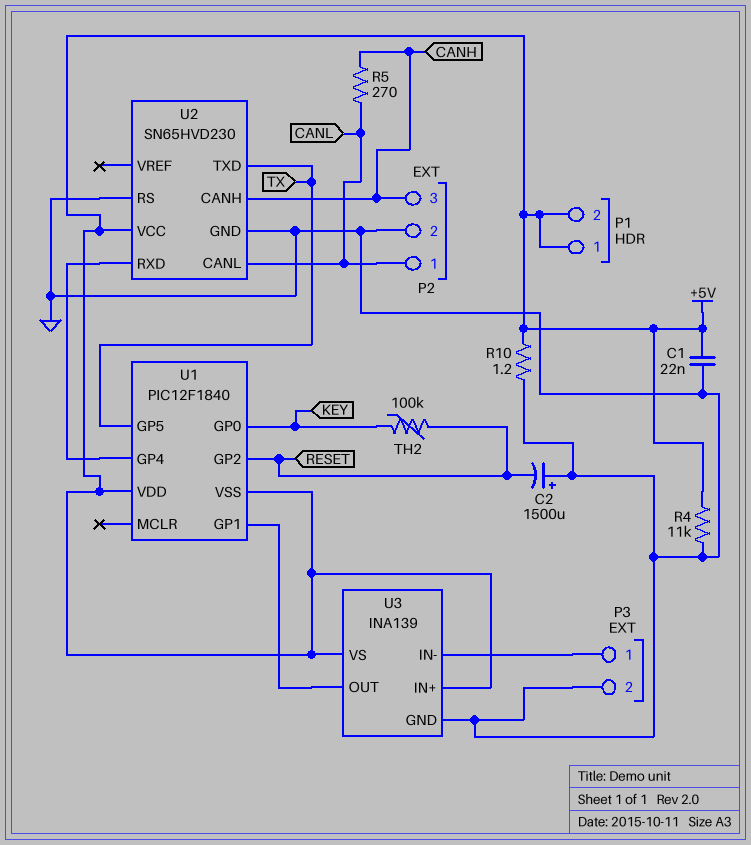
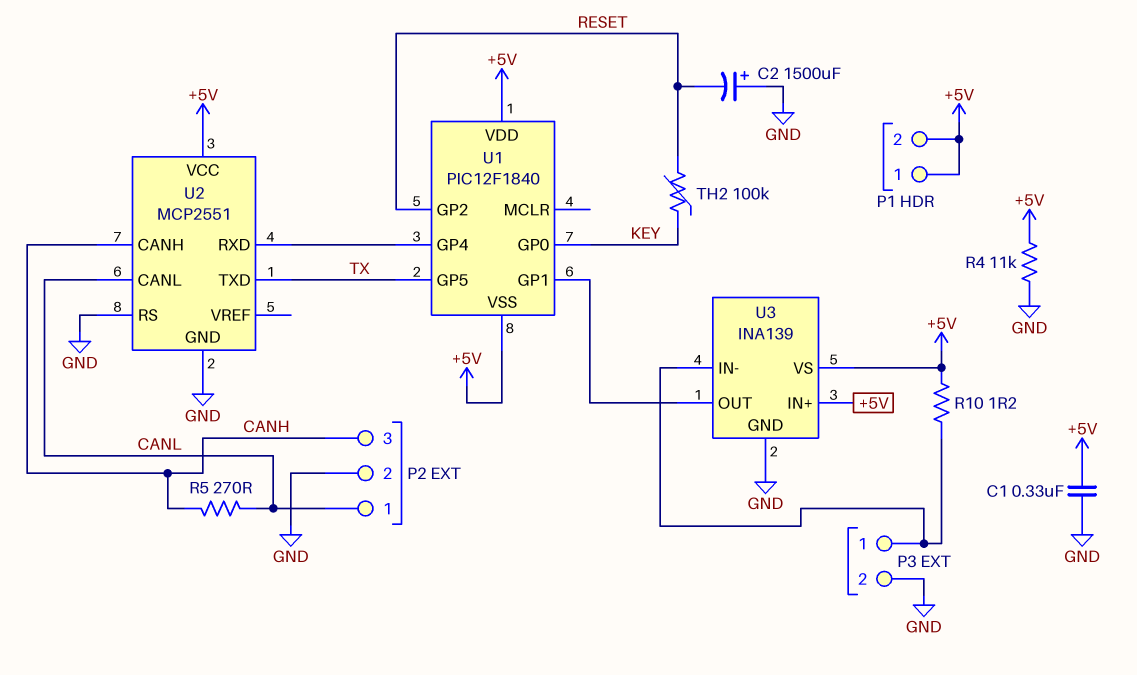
C1: 22nF (+5V, GND) -> 330nF (+5V, GND)
R10: 1.2 (+5V, GND) -> 1.2 (+5V, P3/1)
U2: SN65HVD230 -> MCP2551

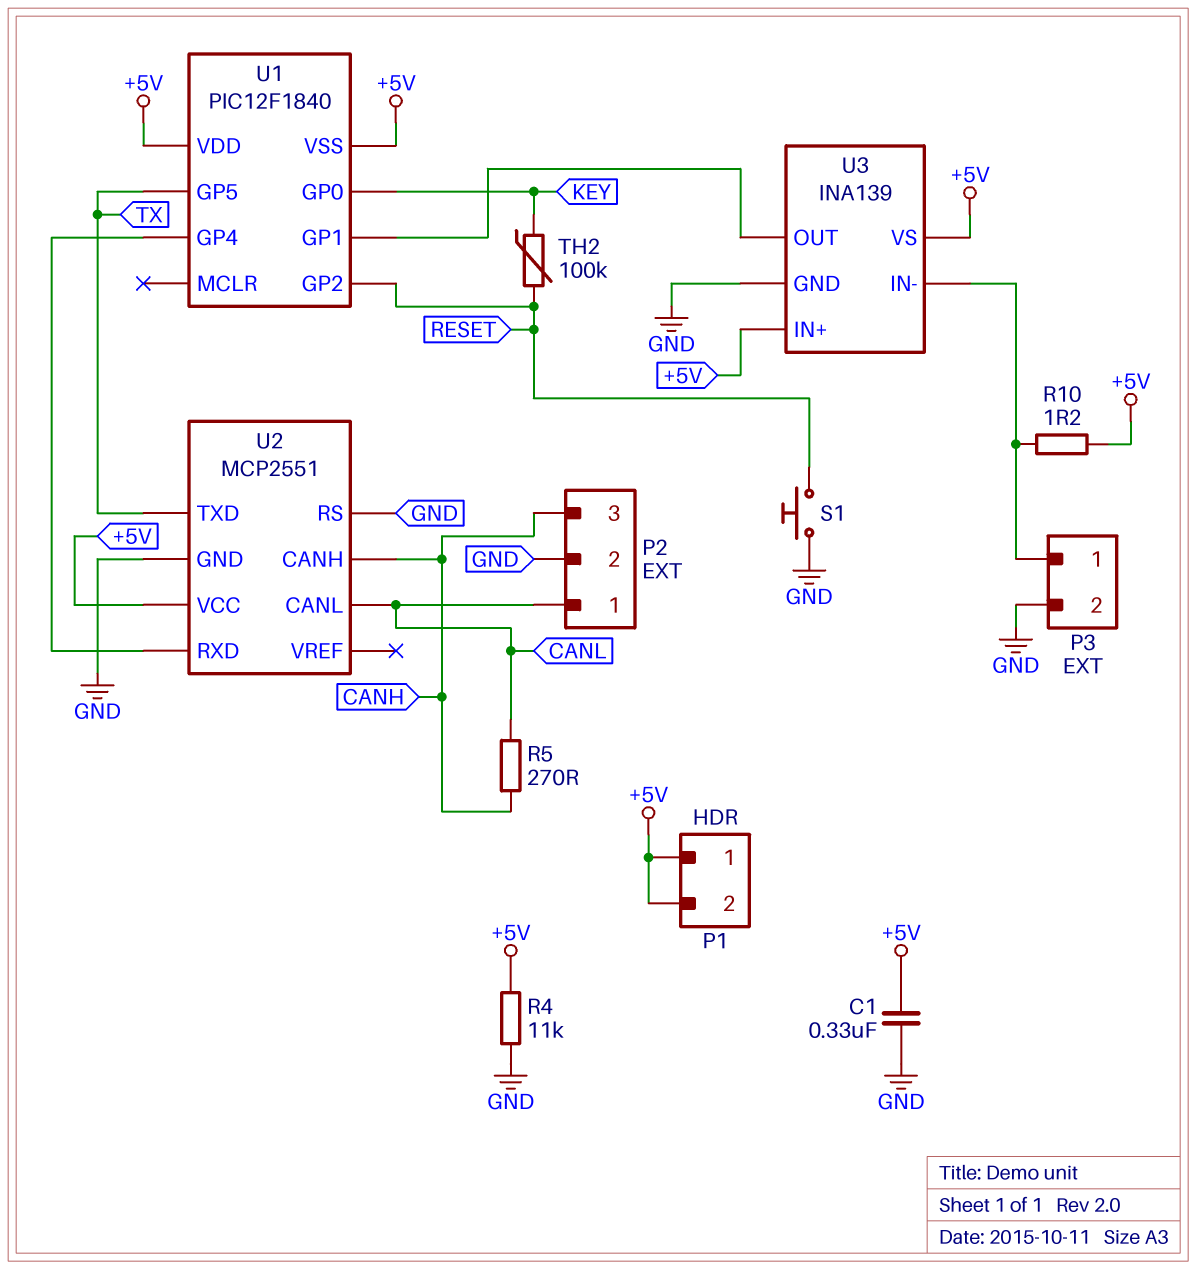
C2: 1500uF (plus GND, minus RESET) -> none
S1: none -> button (GND, RESET)

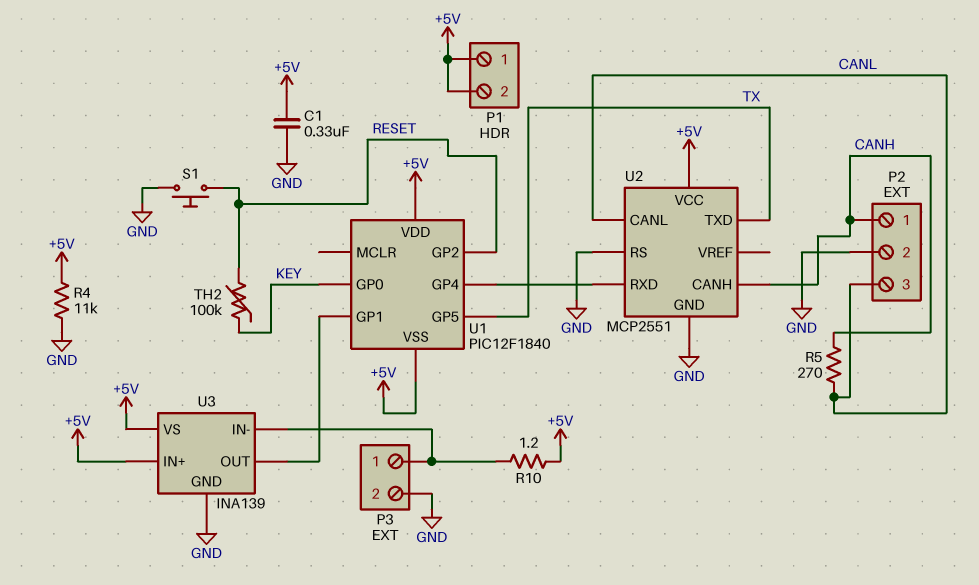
P2 pin 1: CANL -> CANH
P2 pin 3: CANH -> CANL

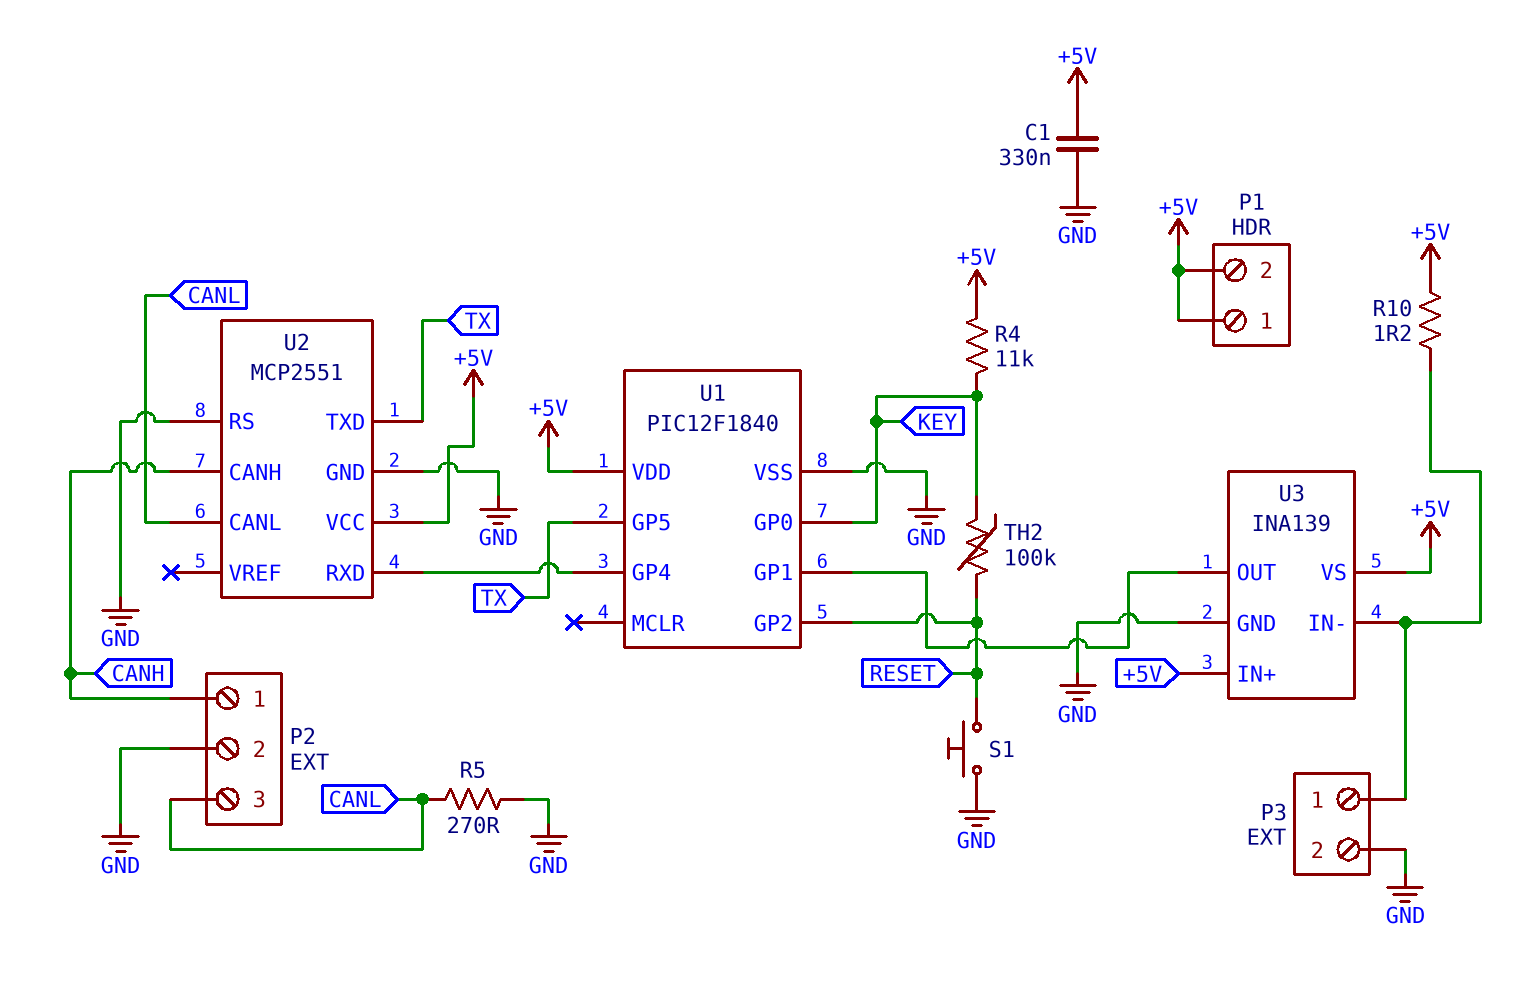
R4: 11k (+5V, GND) -> 11k (+5V, KEY)
R5: 270 (CANH, CANL) -> 270 (CANL, GND)
U1 pin VSS: +5V -> GND

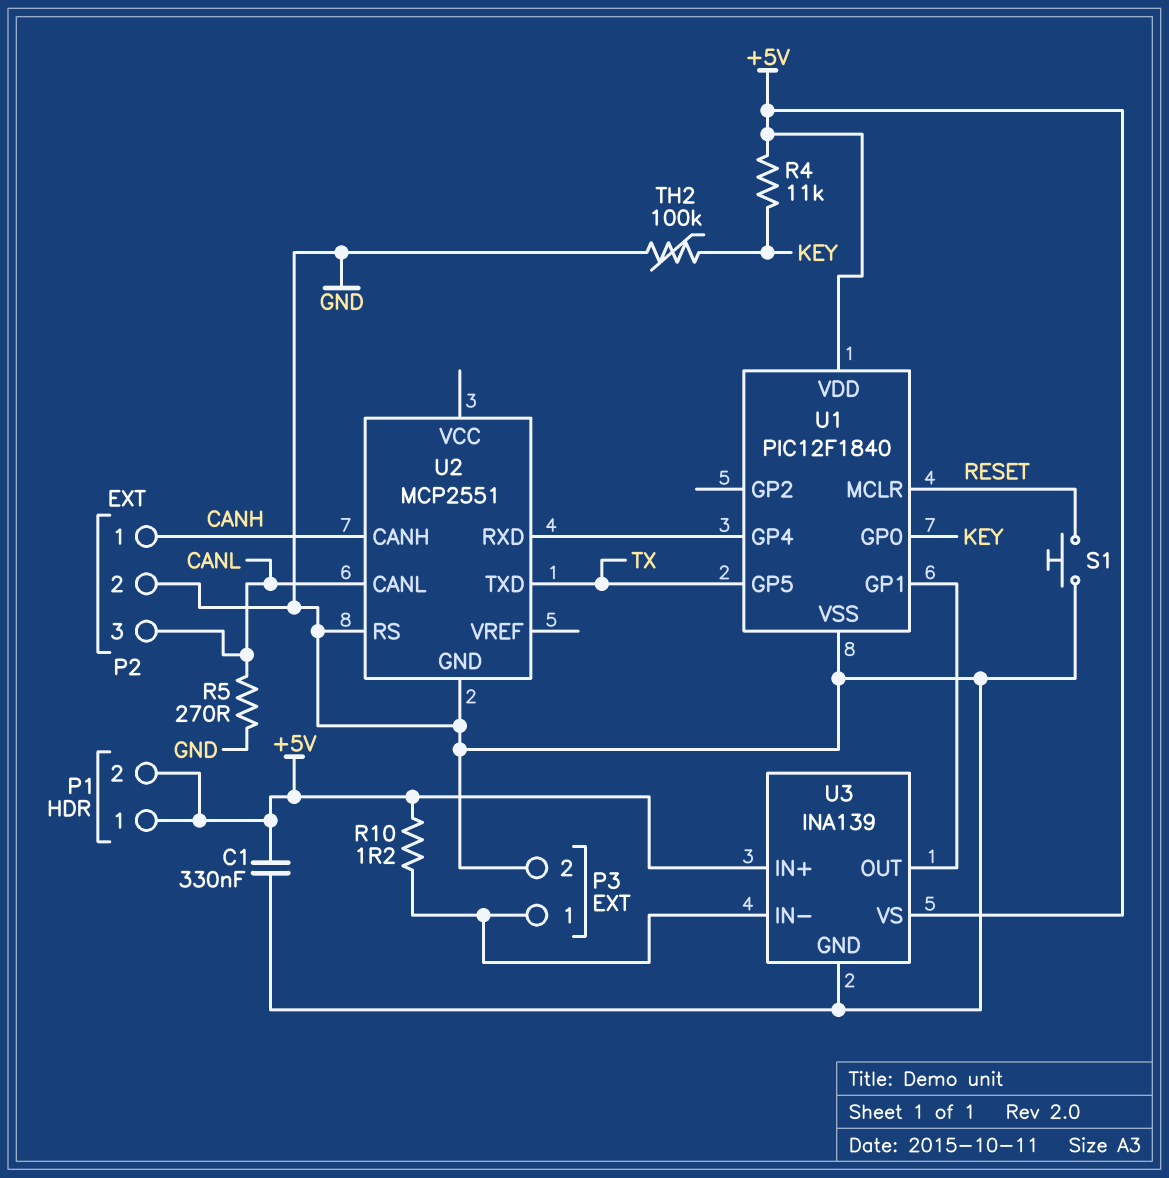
TH2: 100k (KEY, RESET) -> 100k (GND, KEY)
U1 pin GP2: RESET -> none
U1 pin MCLR: none -> RESET
U2 pin VCC: +5V -> none

